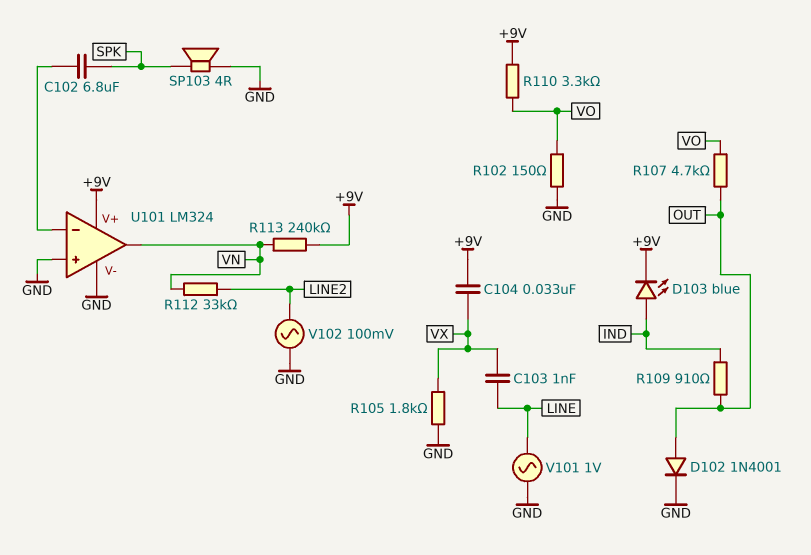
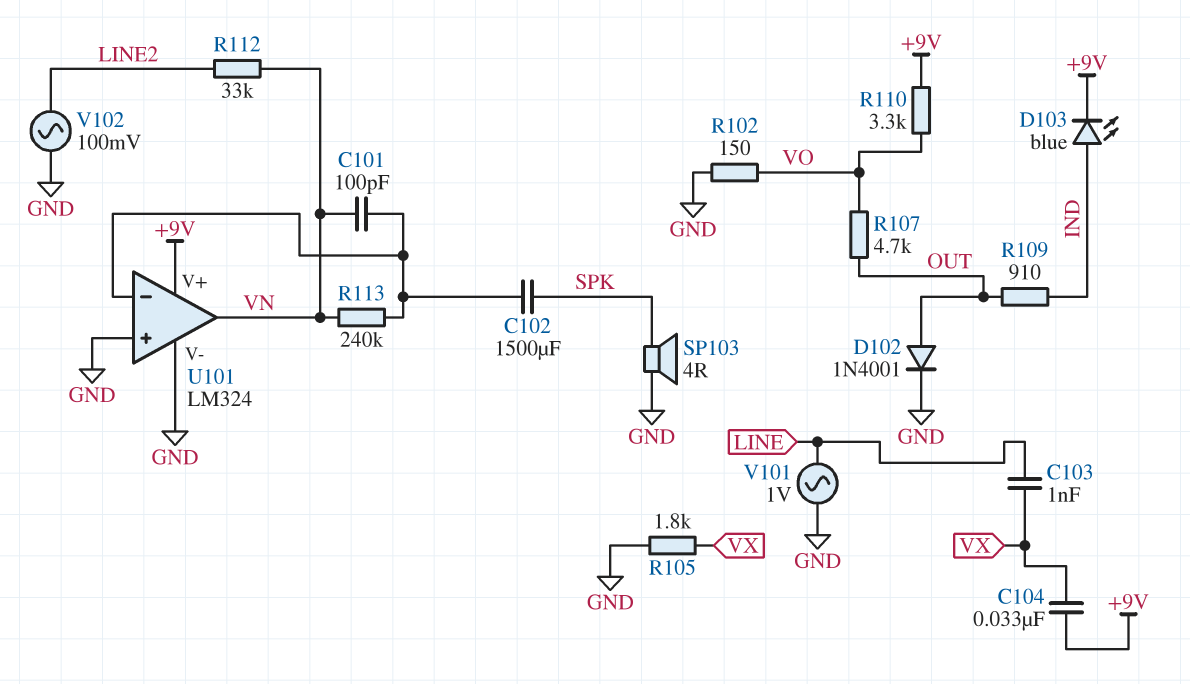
C101: none -> 100pF (U101/in-, VN)
C102: 6.8uF (SPK, U101/in-) -> 1500uF (SPK, U101/in-)
R113: 240k (+9V, VN) -> 240k (U101/in-, VN)

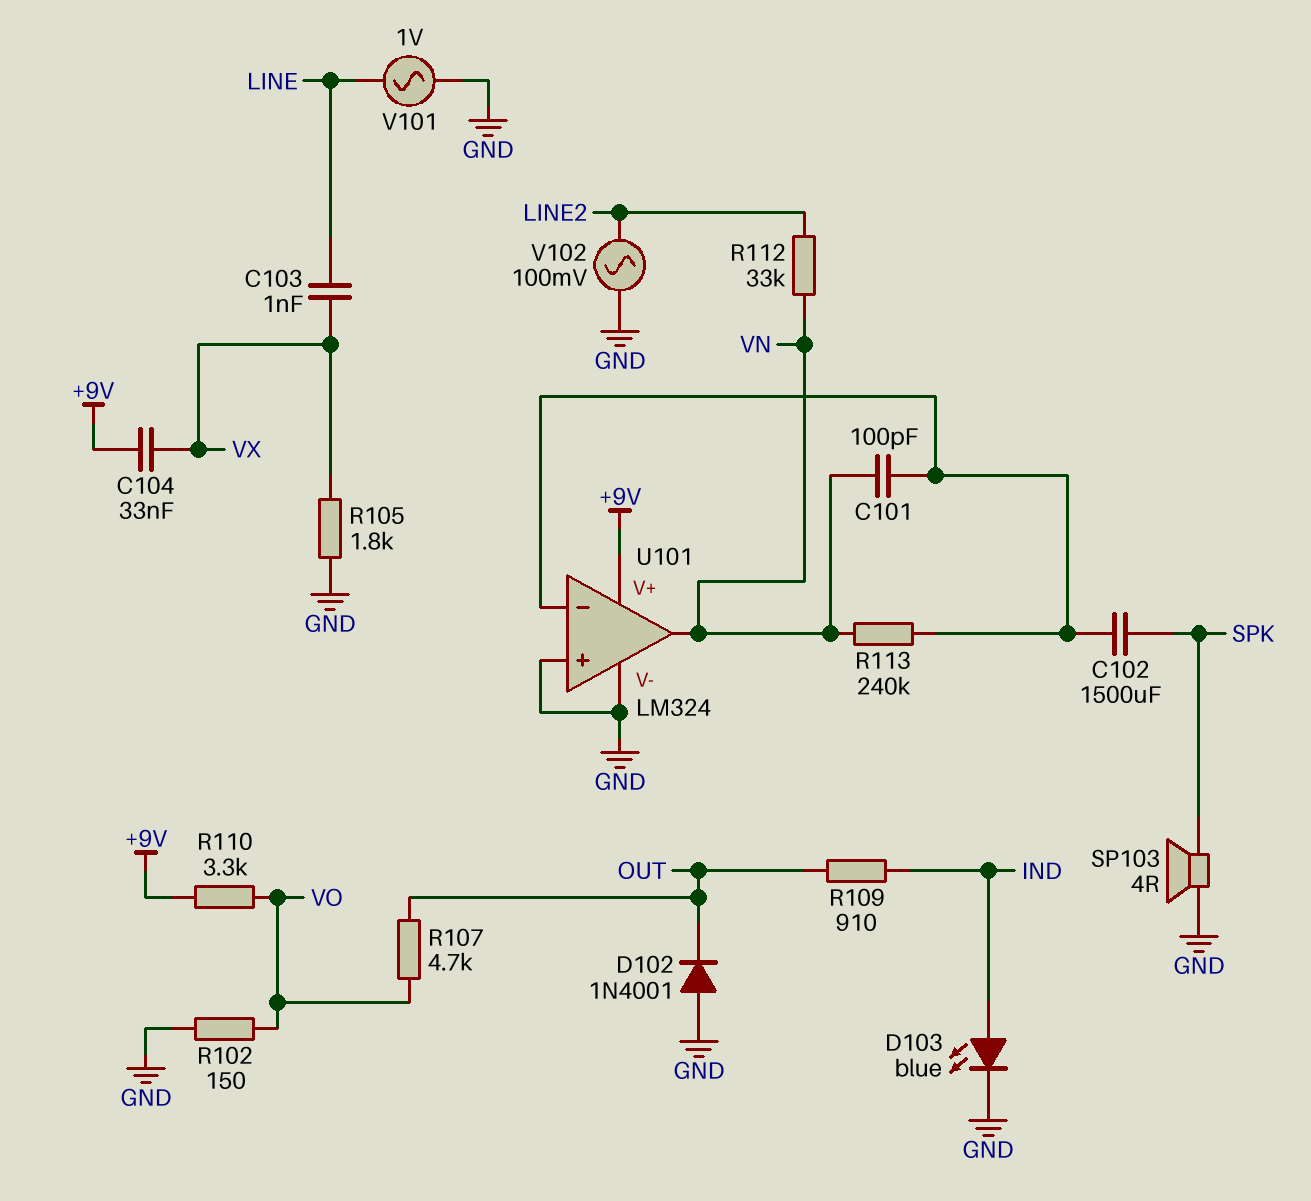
D102: diode 1N4001 (A OUT, K GND) -> diode 1N4001 (A GND, K OUT)
D103: LED blue (A IND, K +9V) -> LED blue (A IND, K GND)

